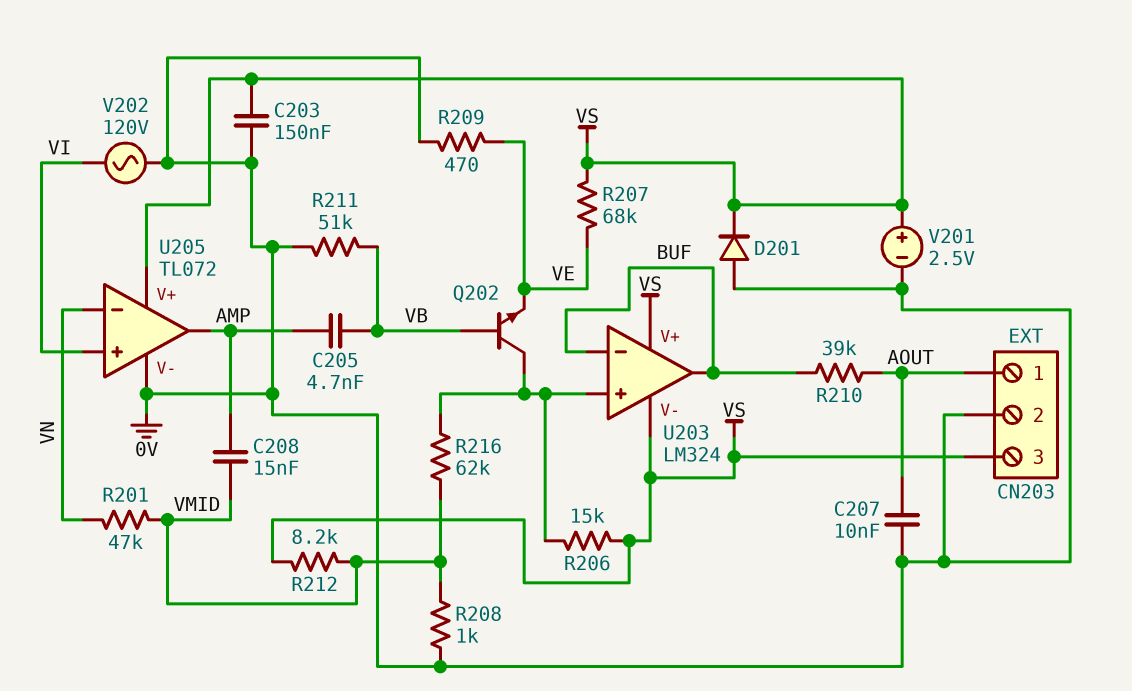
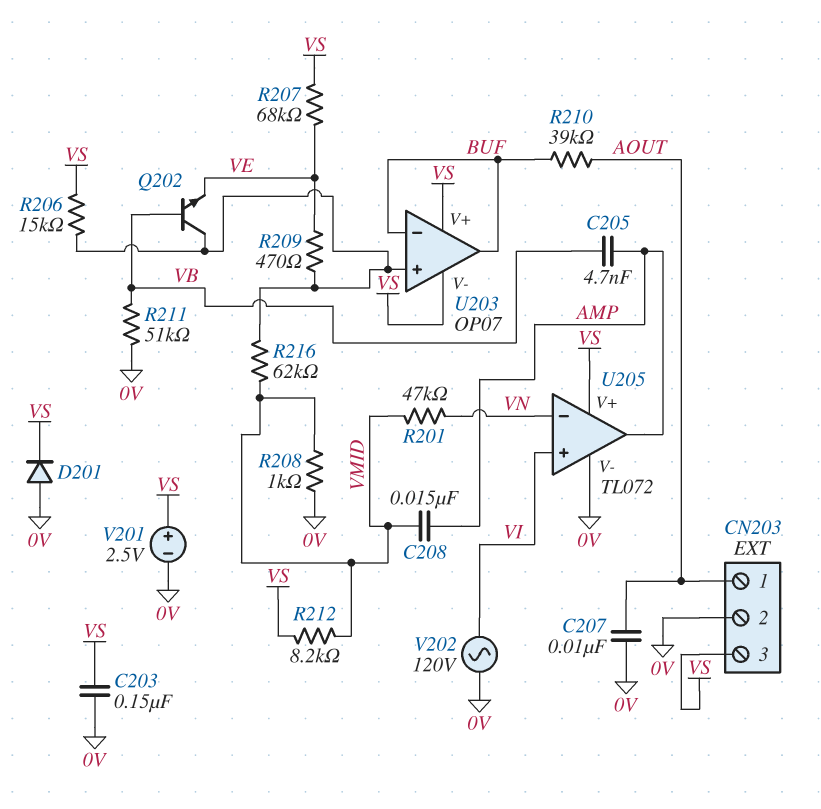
R209: 470 (0V, VE) -> 470 (U203/in+, VE)
U203: LM324 -> OP07

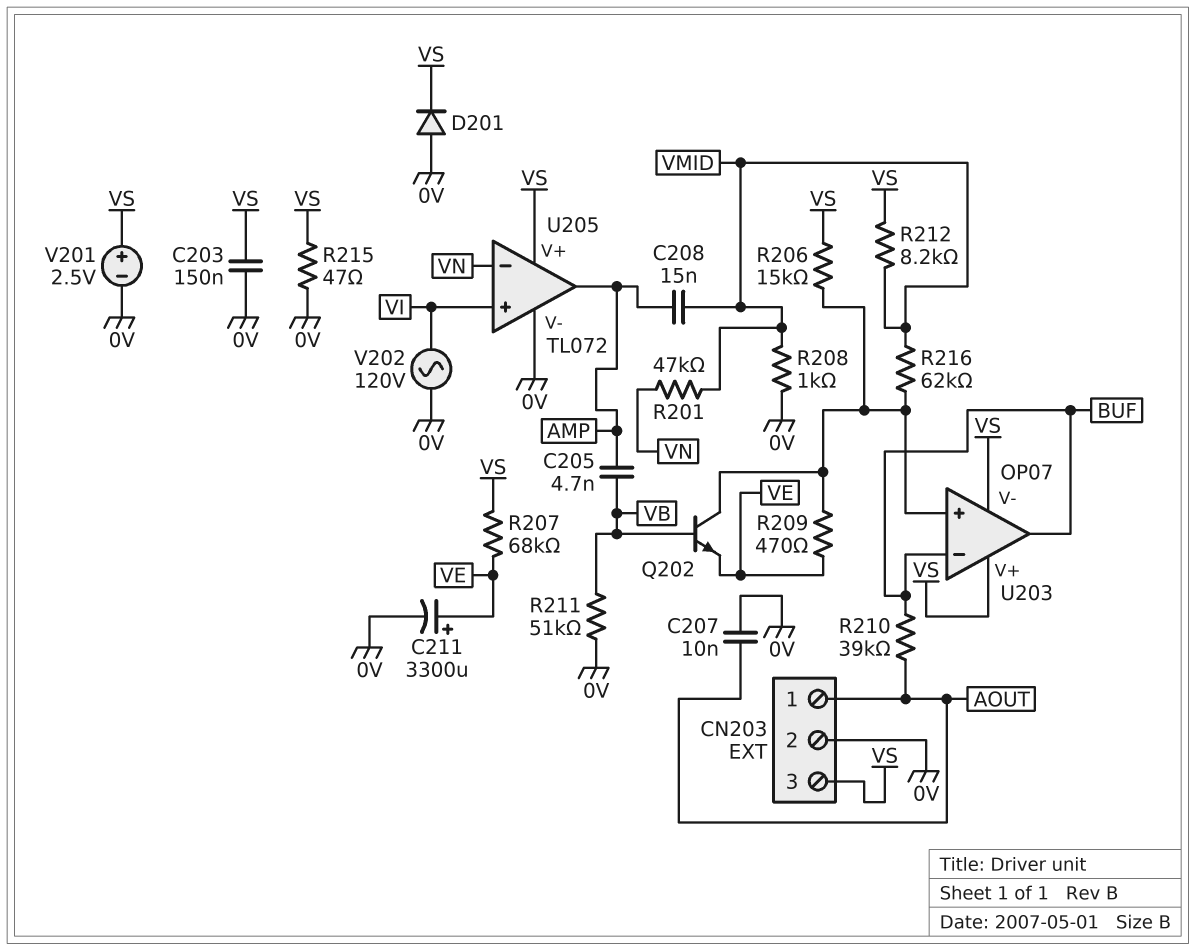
C211: none -> 3300uF (plus VE, minus 0V)
R215: none -> 47 (0V, VS)

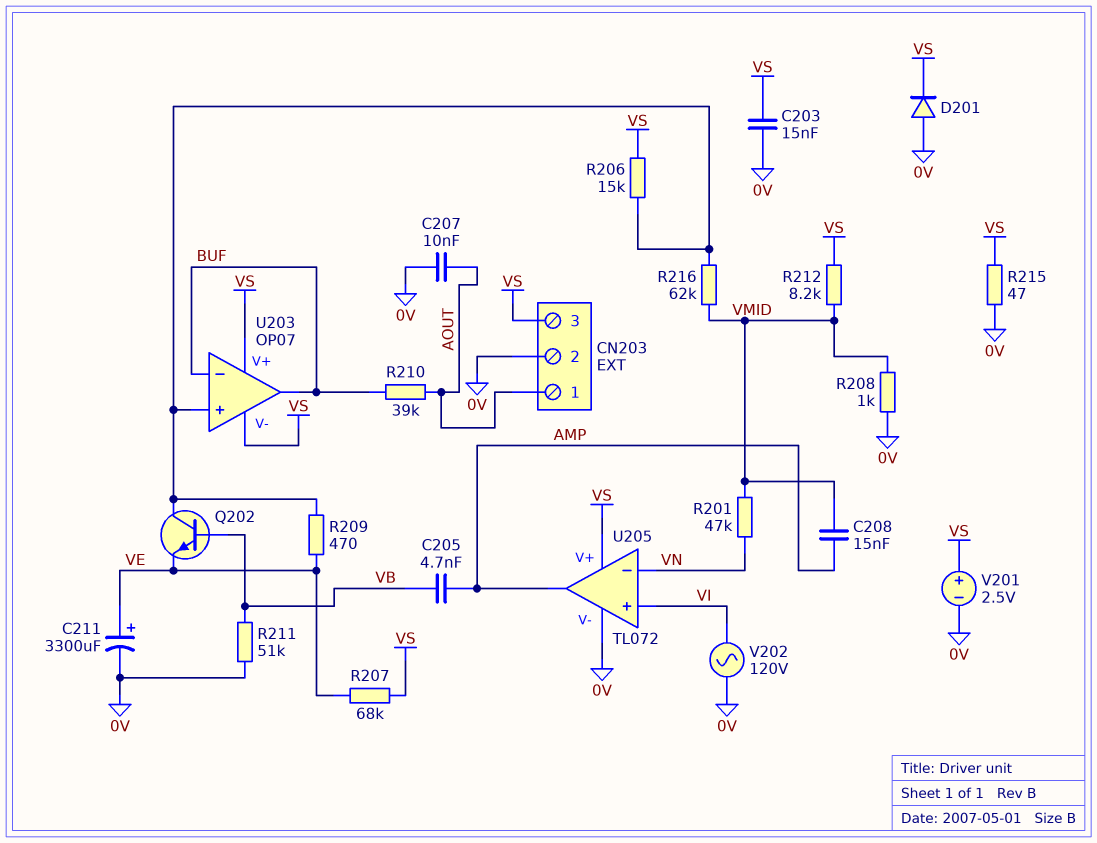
C203: 150nF (0V, VS) -> 15nF (0V, VS)

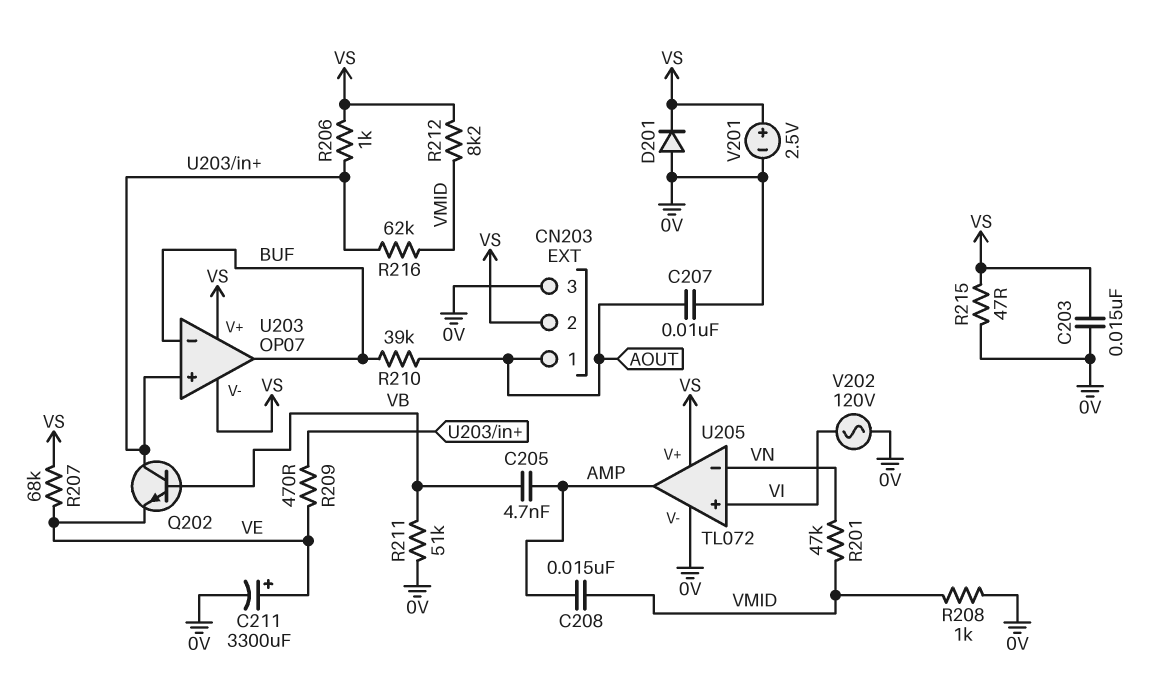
CN203 pin 2: 0V -> VS
CN203 pin 3: VS -> 0V
R206: 15k (U203/in+, VS) -> 1k (U203/in+, VS)

